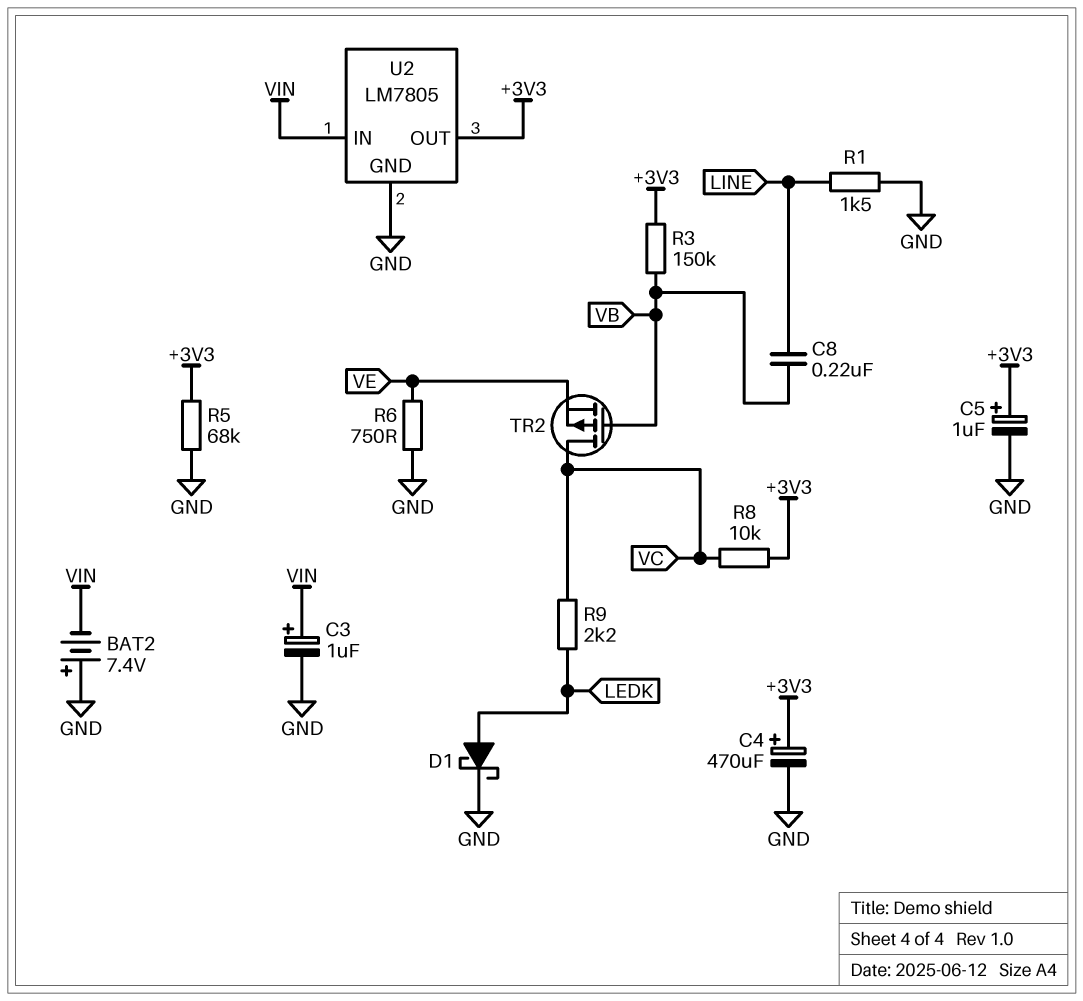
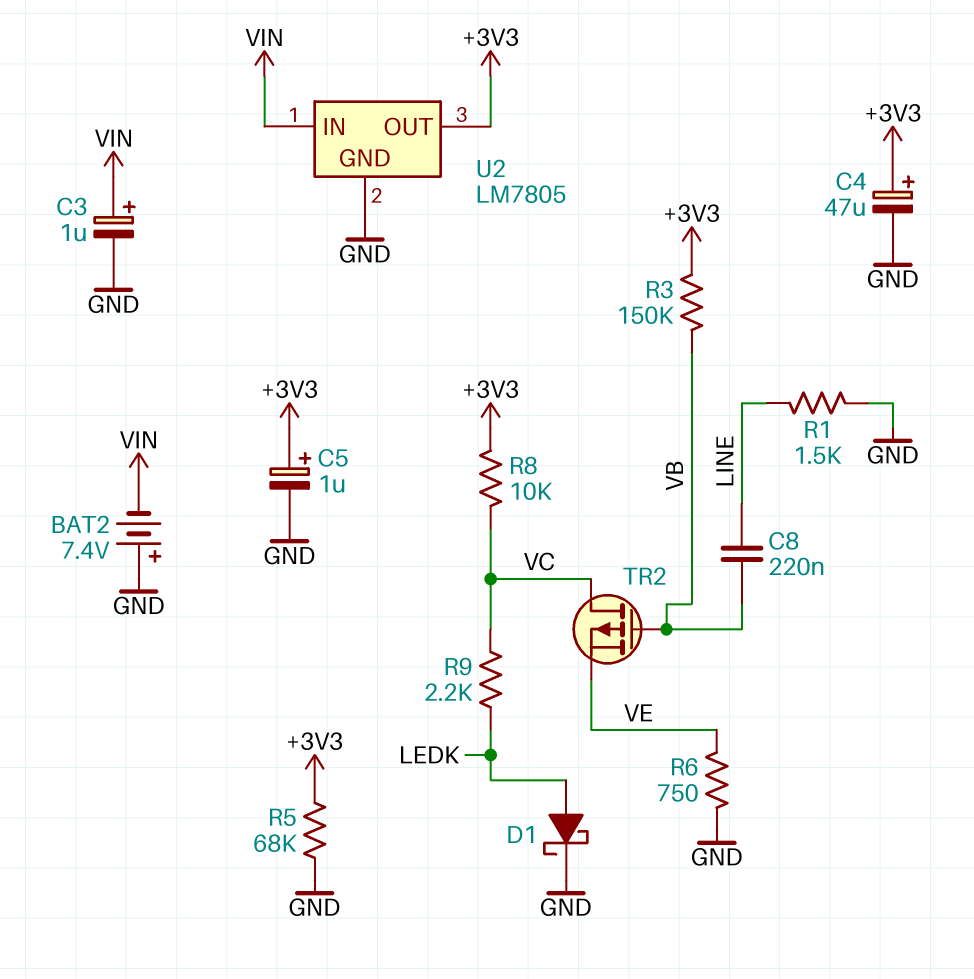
C4: 470uF (plus +3V3, minus GND) -> 47uF (plus +3V3, minus GND)

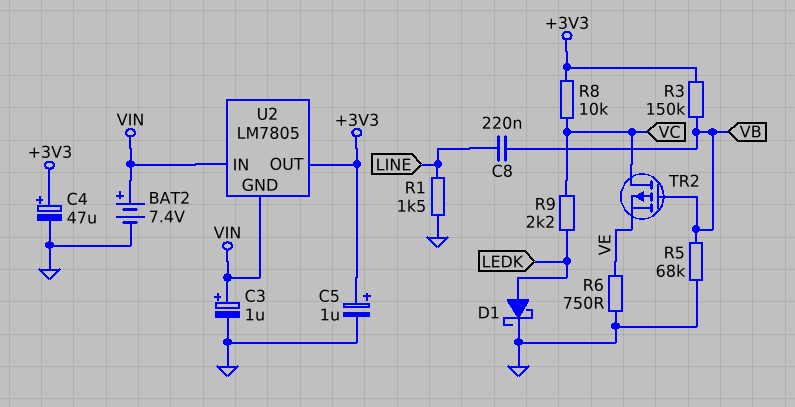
BAT2: 7.4V (plus GND, minus VIN) -> 7.4V (plus VIN, minus GND)
R5: 68k (+3V3, GND) -> 68k (GND, VB)
U2 pin GND: GND -> VIN

